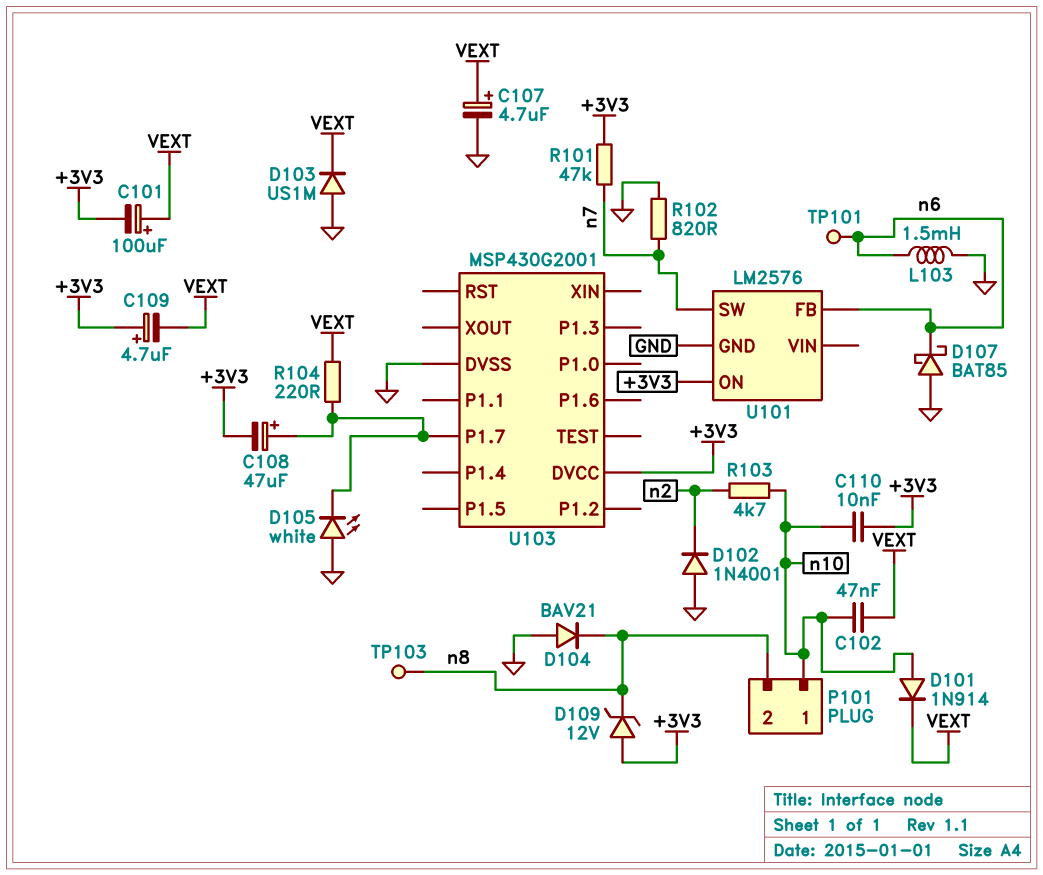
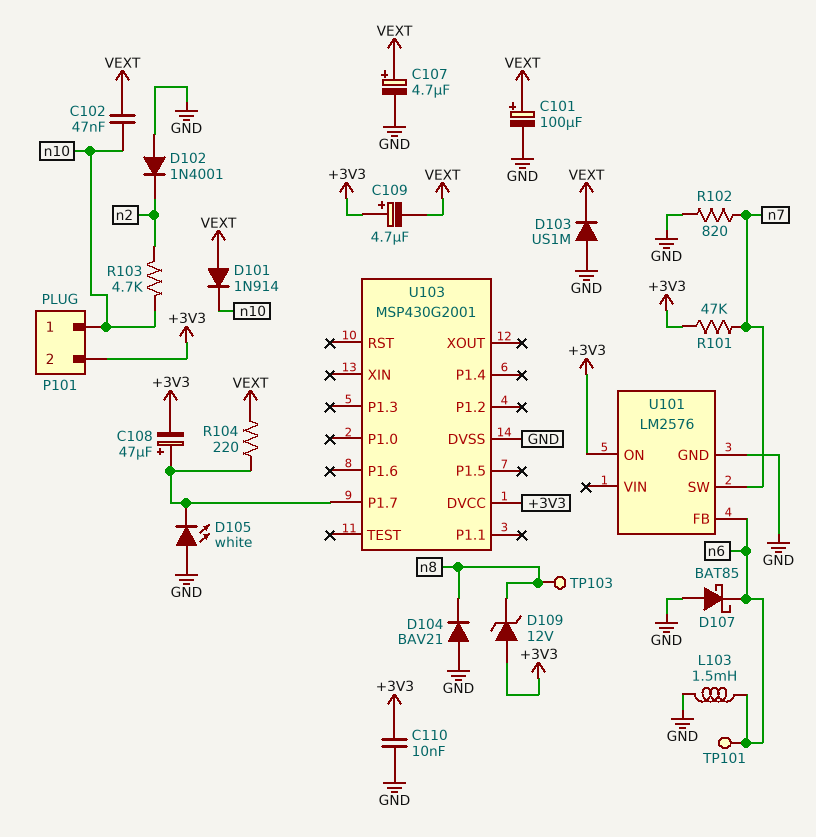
C101: 100uF (plus VEXT, minus +3V3) -> 100uF (plus VEXT, minus GND)
C110: 10nF (+3V3, n10) -> 10nF (+3V3, GND)
D101: diode 1N914 (A n10, K VEXT) -> diode 1N914 (A VEXT, K n10)
P101 pin 2: n8 -> +3V3

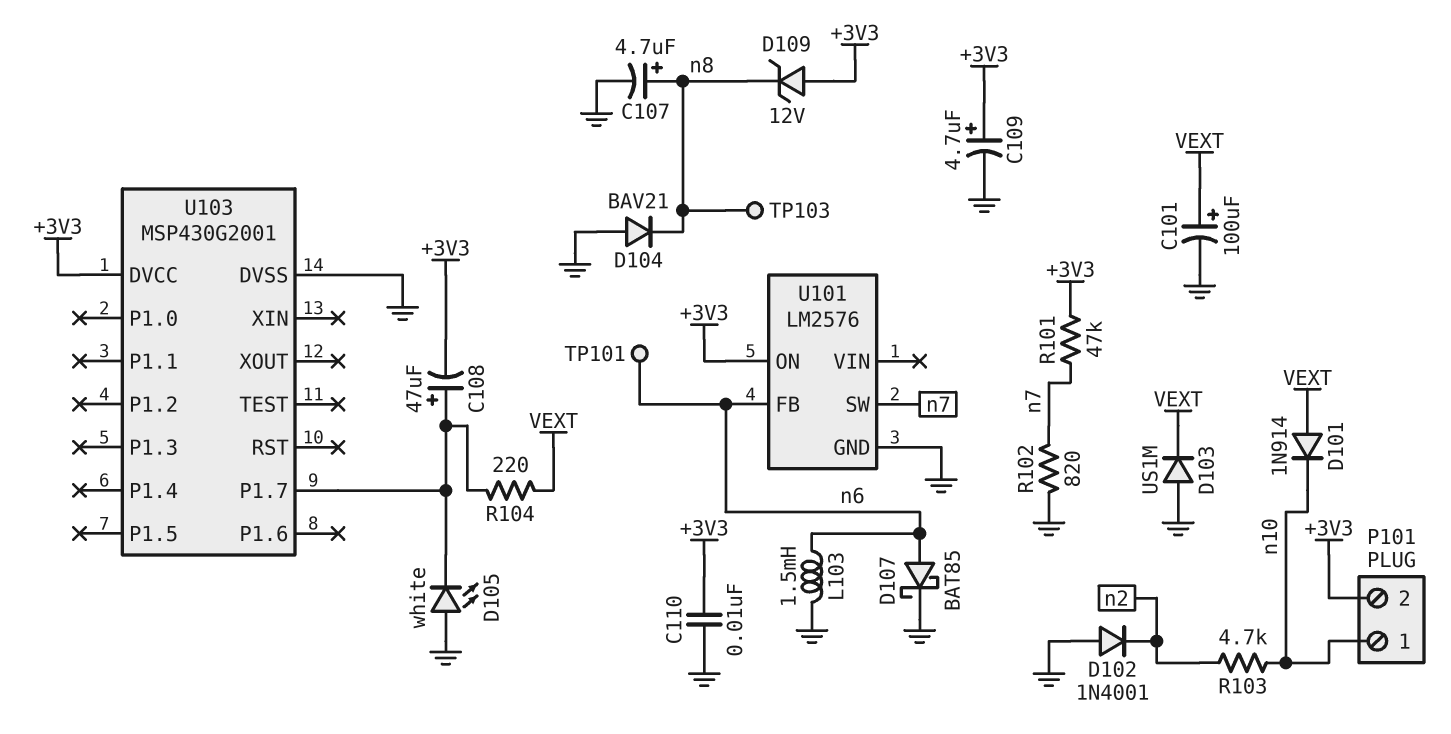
C102: 47nF (VEXT, n10) -> none
C107: 4.7uF (plus VEXT, minus GND) -> 4.7uF (plus n8, minus GND)
C109: 4.7uF (plus +3V3, minus VEXT) -> 4.7uF (plus +3V3, minus GND)
D107: schottky BAT85 (A GND, K n6) -> schottky BAT85 (A n6, K GND)

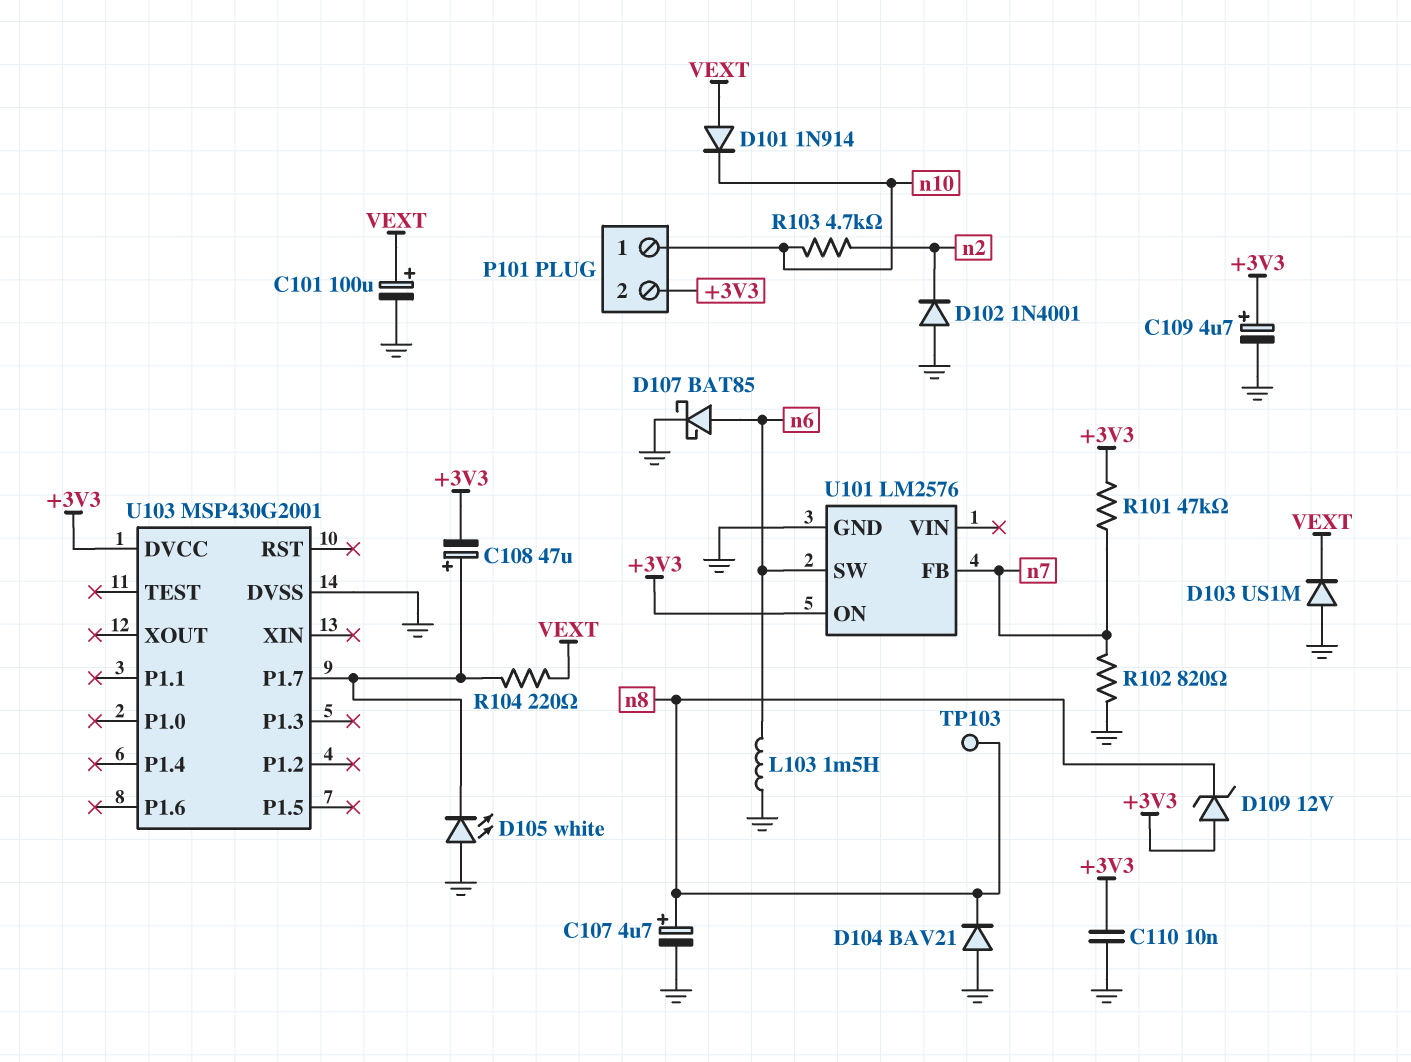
TP101: test point (n6) -> none
U101 pin FB: n6 -> n7
U101 pin SW: n7 -> n6

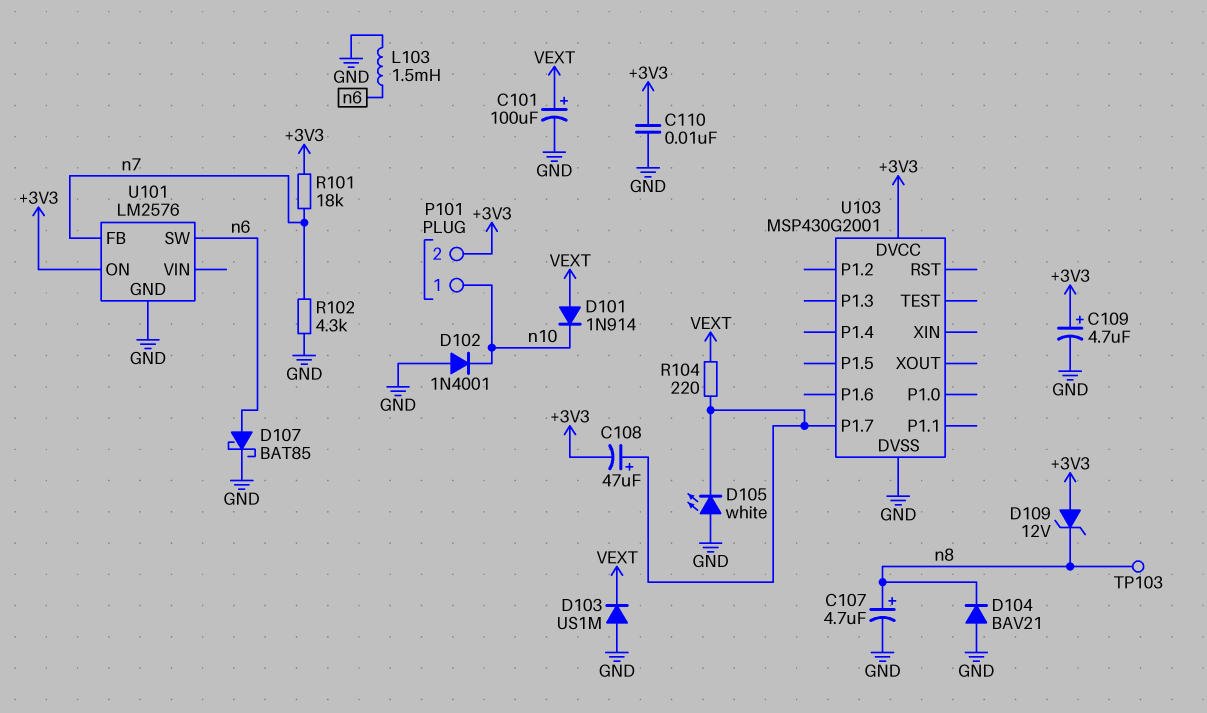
D102: diode 1N4001 (A GND, K n2) -> diode 1N4001 (A GND, K n10)
R101: 47k (+3V3, n7) -> 18k (+3V3, n7)
R102: 820 (GND, n7) -> 4.3k (GND, n7)
R103: 4.7k (n2, n10) -> none

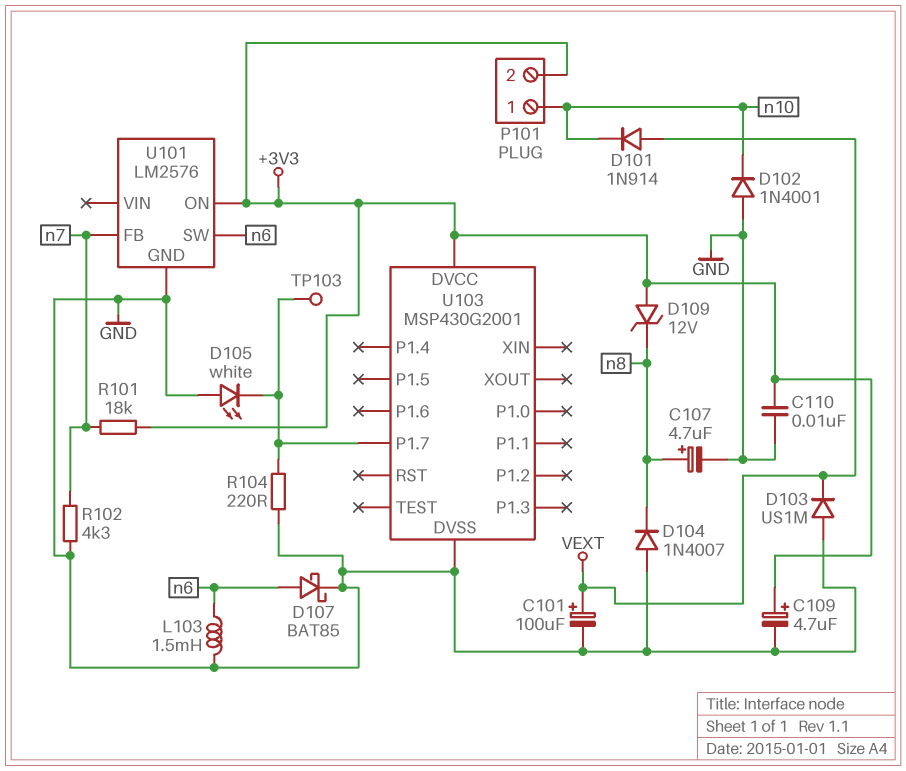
C108: 47uF (plus U103/P1.7, minus +3V3) -> none
D104: diode BAV21 (A GND, K n8) -> diode 1N4007 (A GND, K n8)
R104: 220 (U103/P1.7, VEXT) -> 220 (GND, U103/P1.7)
TP103: test point (n8) -> test point (U103/P1.7)

